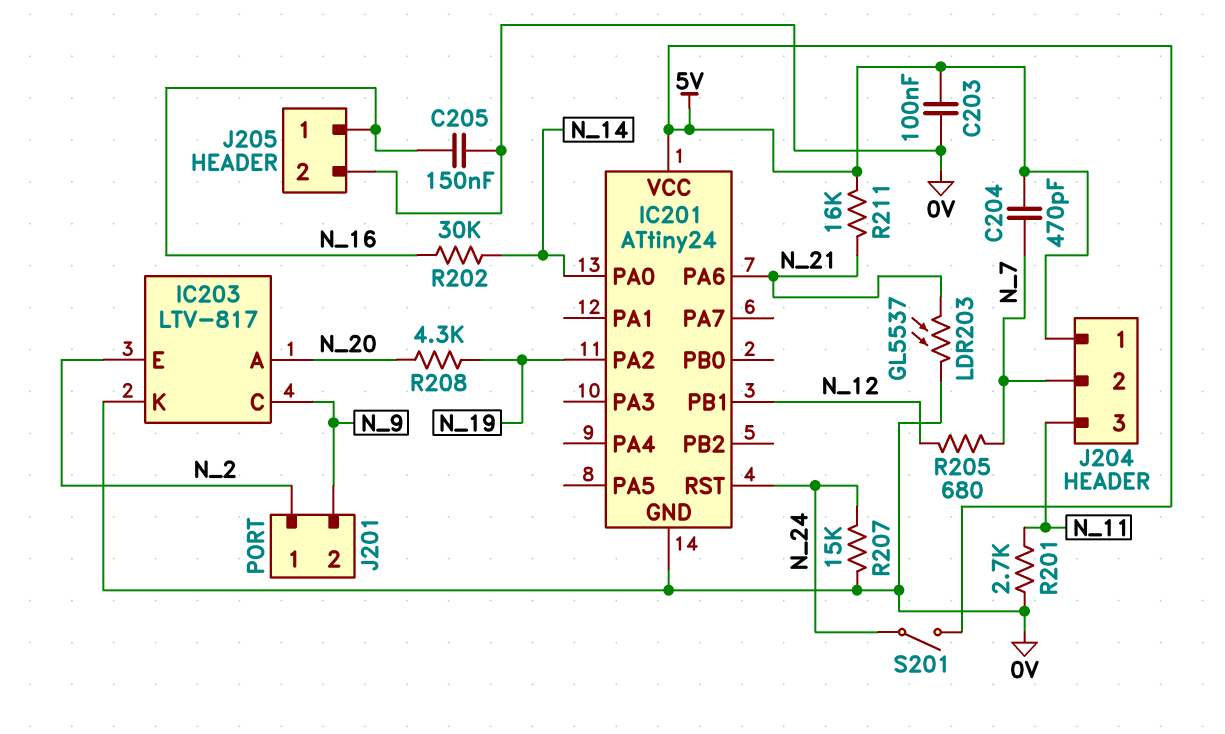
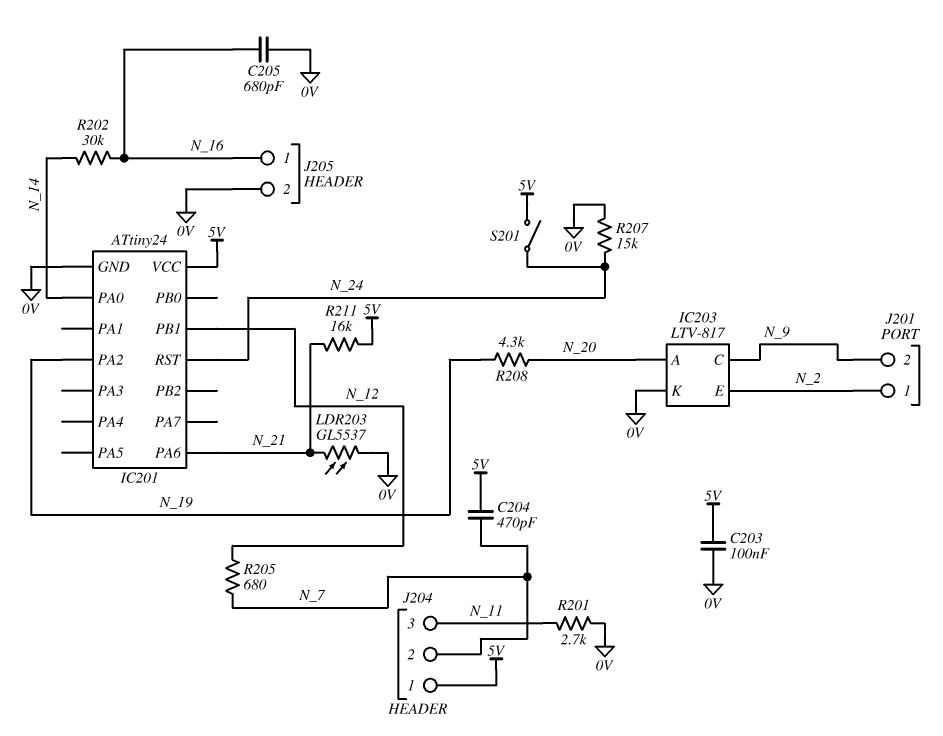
C205: 150nF (0V, N_16) -> 680pF (0V, N_16)

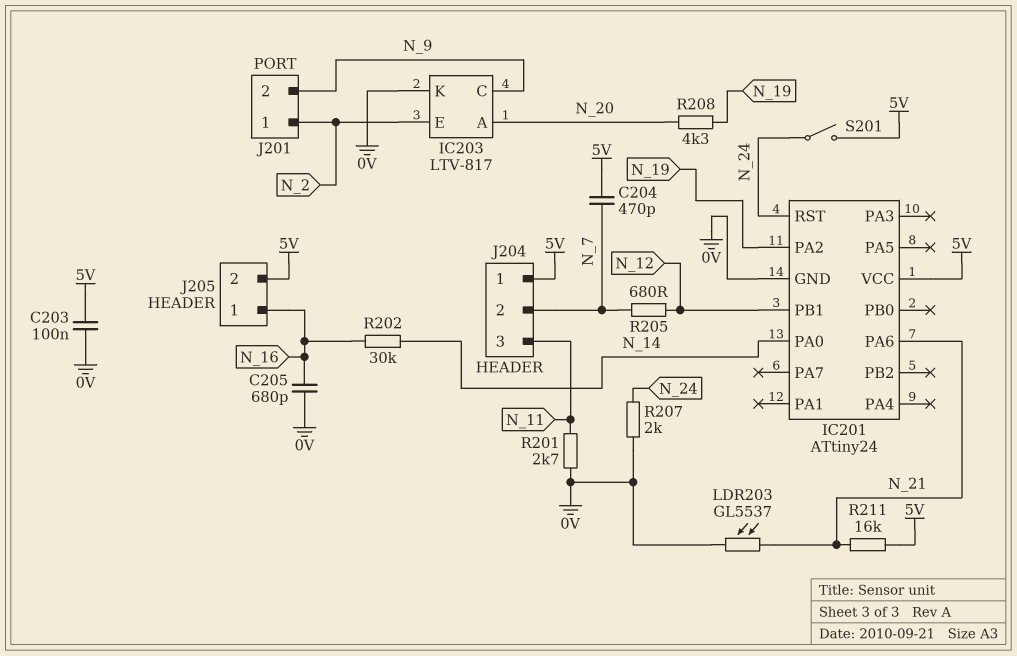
J205 pin 2: 0V -> 5V
R207: 15k (0V, N_24) -> 2k (0V, N_24)

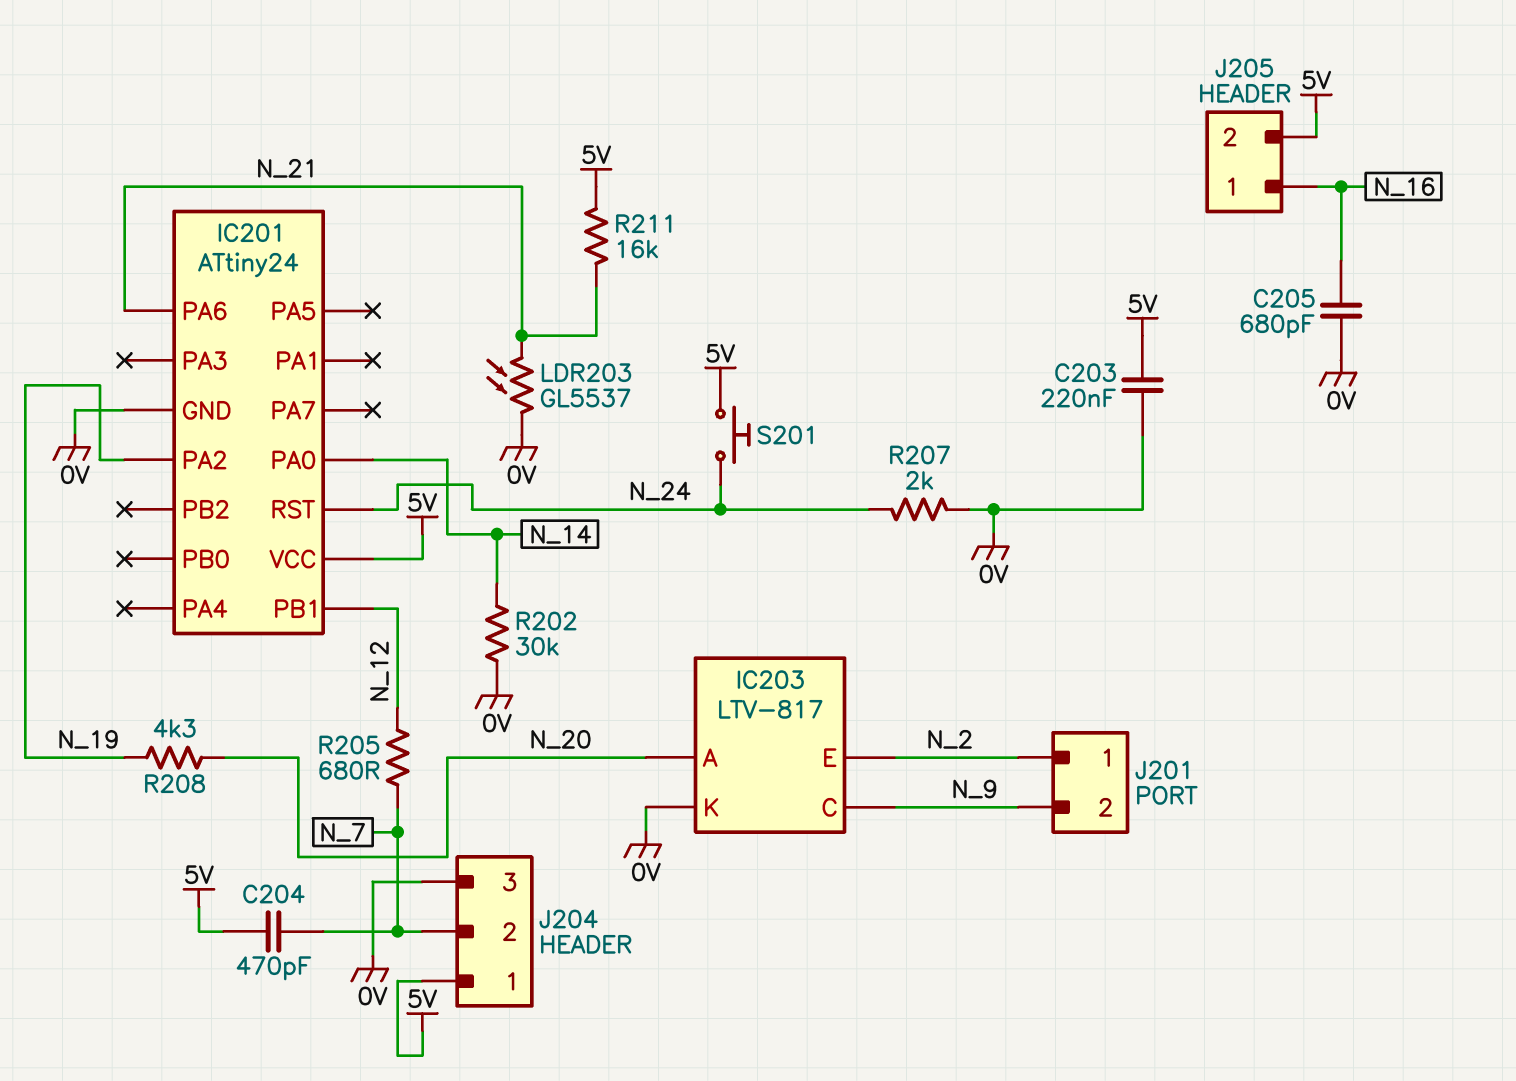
C203: 100nF (0V, 5V) -> 220nF (0V, 5V)
J204 pin 3: N_11 -> 0V
R201: 2.7k (0V, N_11) -> none
R202: 30k (N_14, N_16) -> 30k (0V, N_14)
S201: switch (5V, N_24) -> button (5V, N_24)

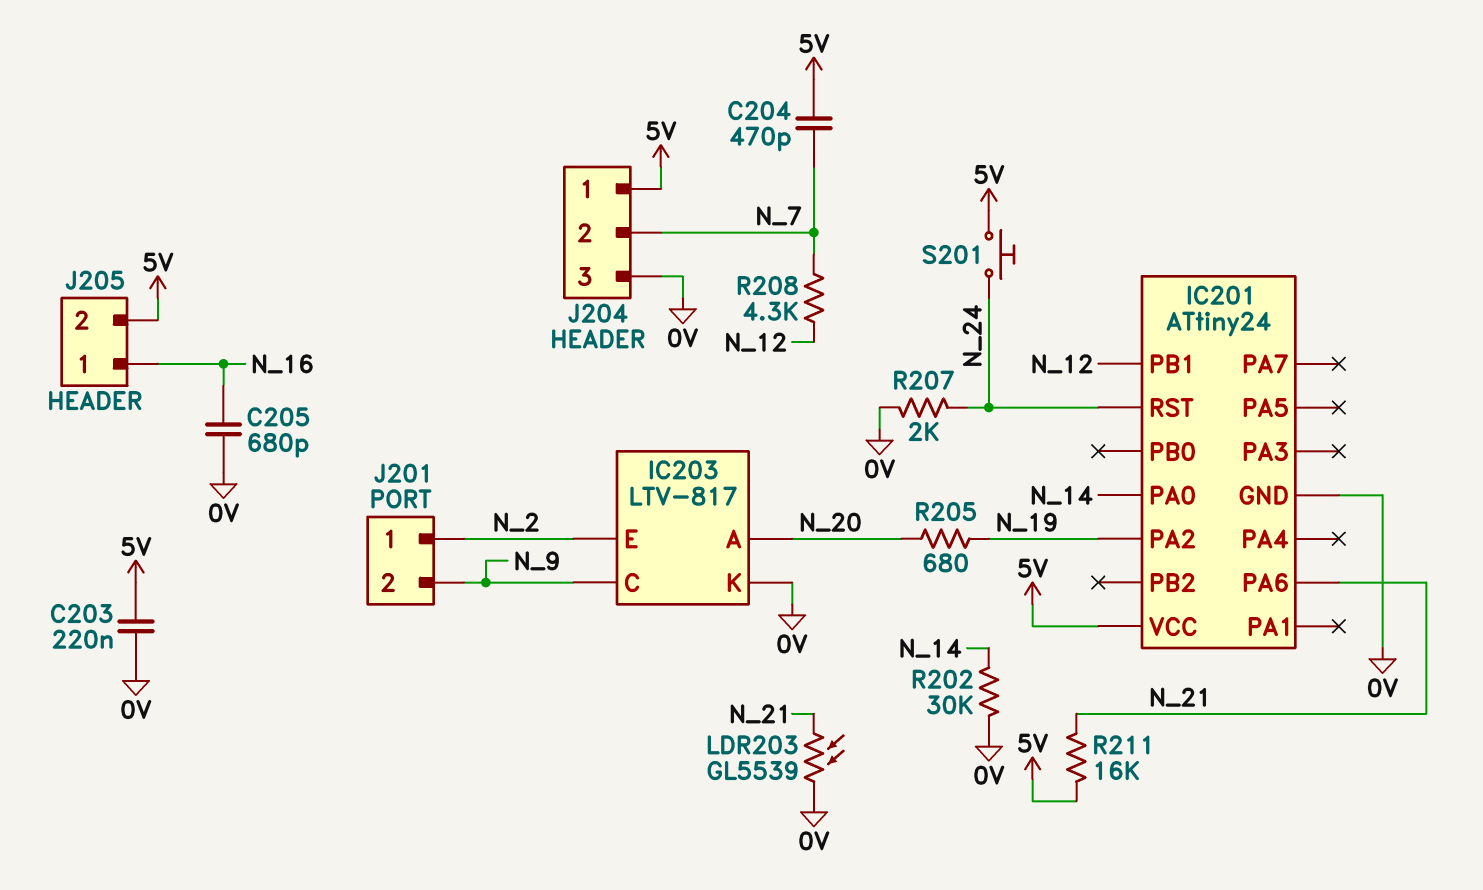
LDR203: GL5537 (0V, N_21) -> GL5539 (0V, N_21)
R205: 680 (N_7, N_12) -> 680 (N_19, N_20)
R208: 4.3k (N_19, N_20) -> 4.3k (N_7, N_12)

